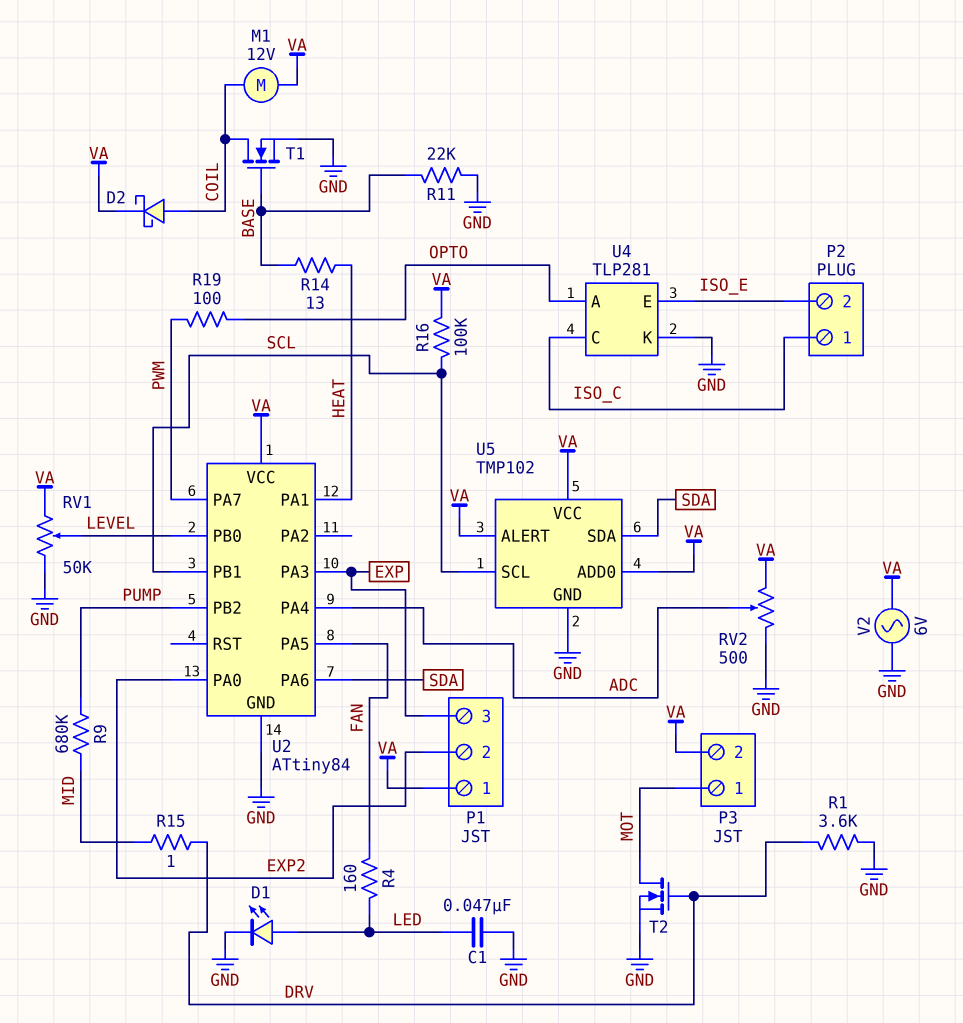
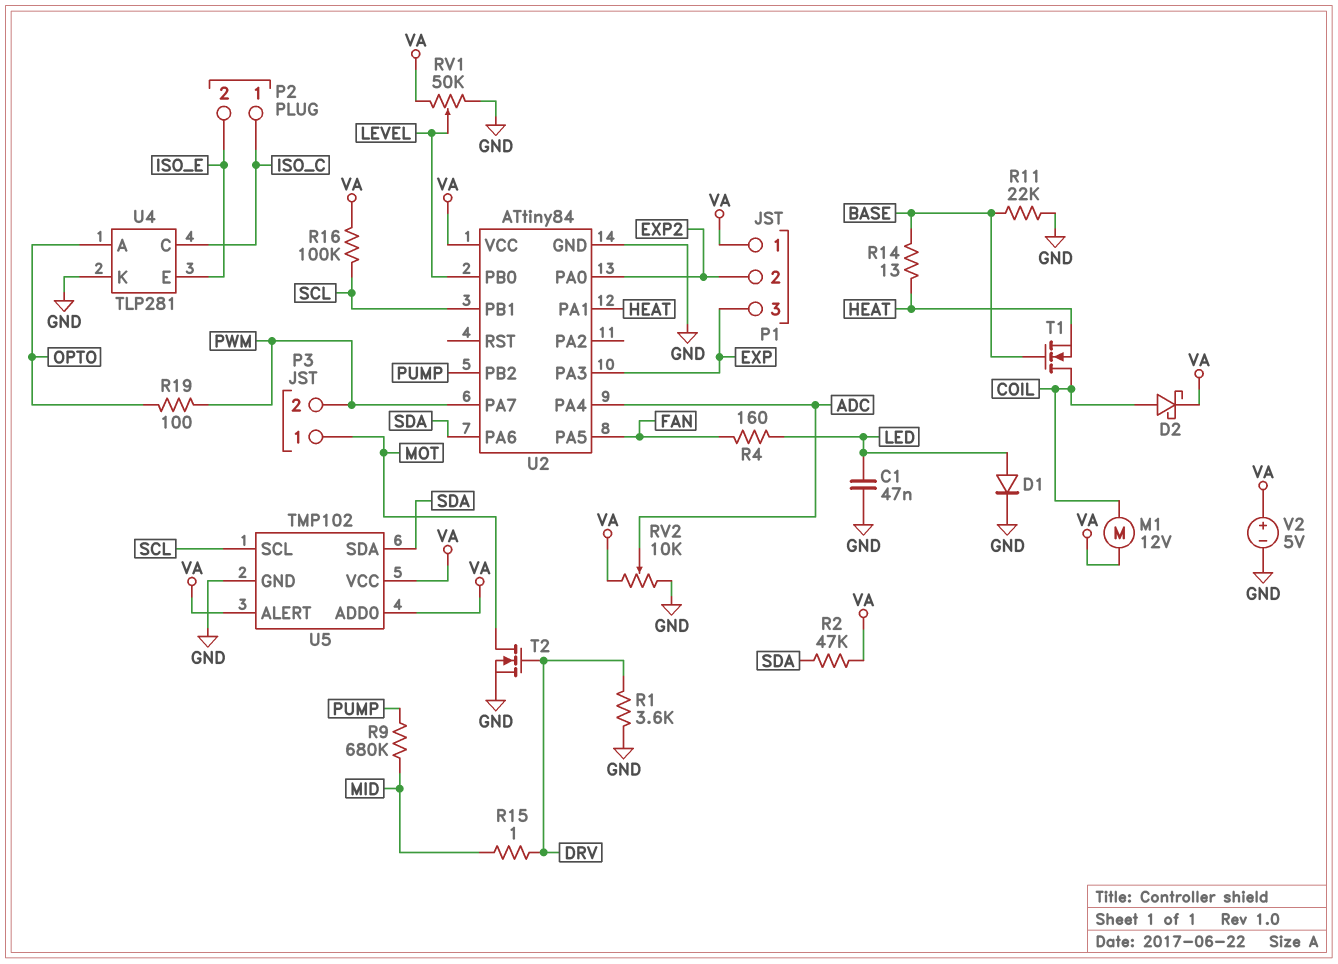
D1: LED (A LED, K GND) -> diode (A LED, K GND)
P3 pin 2: VA -> PWM
R2: none -> 47k (SDA, VA)
RV2: 500 (GND, VA, wiper ADC) -> 10k (GND, VA, wiper ADC)
T1: NMOS (G BASE, D COIL, S GND) -> NMOS (G BASE, D COIL, S HEAT)
V2: AC 6V (GND, VA) -> 5V (plus VA, minus GND)

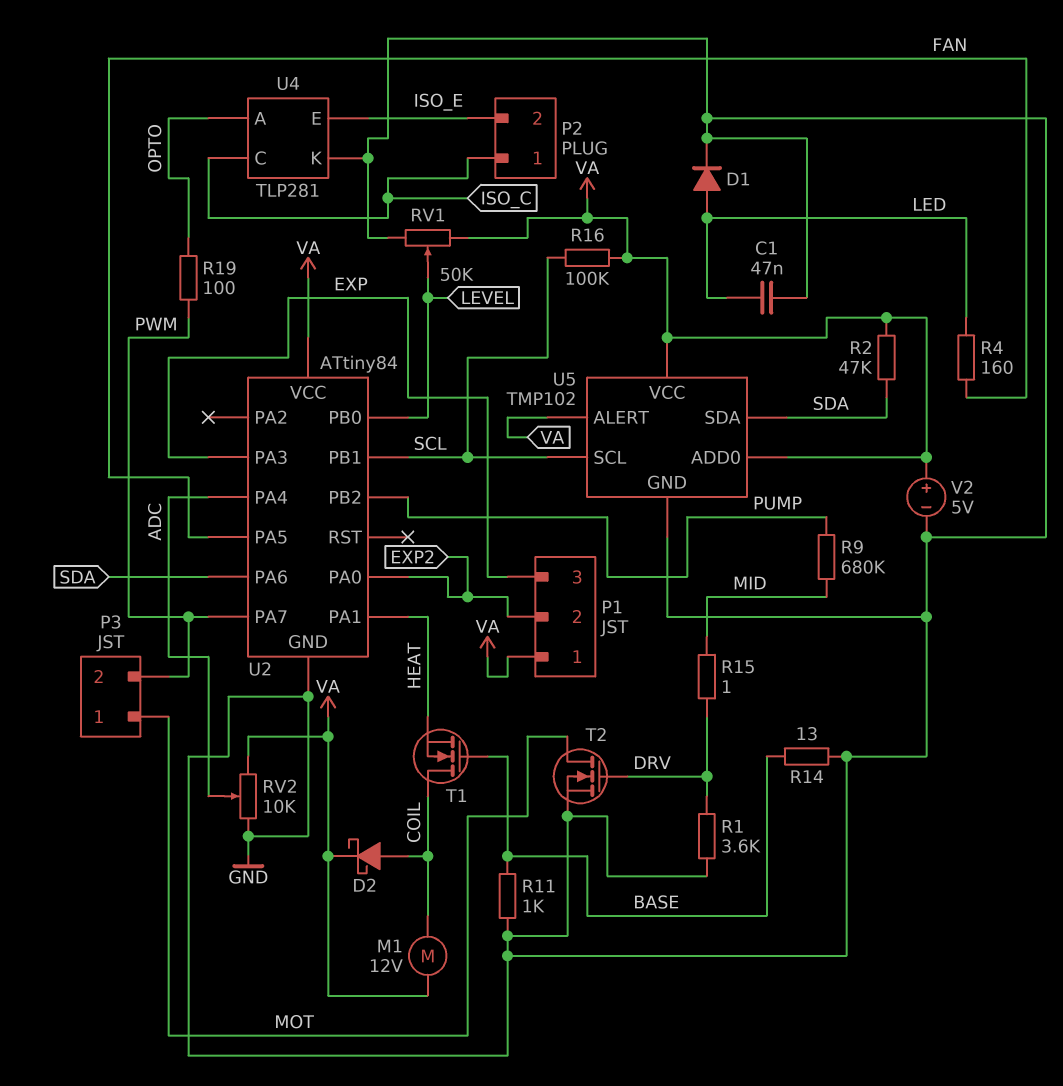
R11: 22k (BASE, GND) -> 1k (BASE, GND)
R14: 13 (BASE, HEAT) -> 13 (BASE, GND)

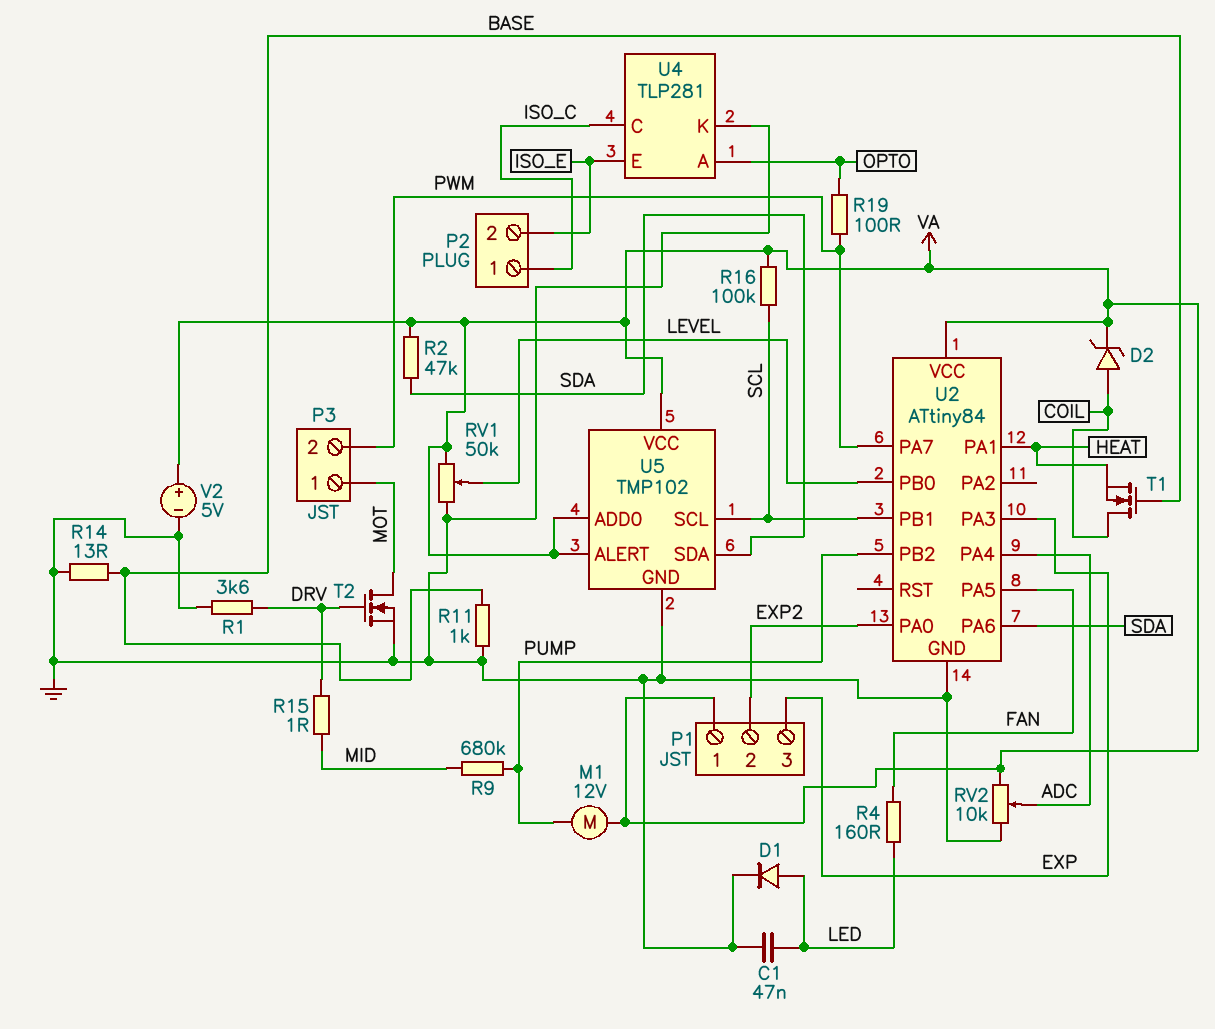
D2: schottky (A COIL, K VA) -> zener (A COIL, K VA)
M1: motor 12V (COIL, VA) -> motor 12V (PUMP, VA)

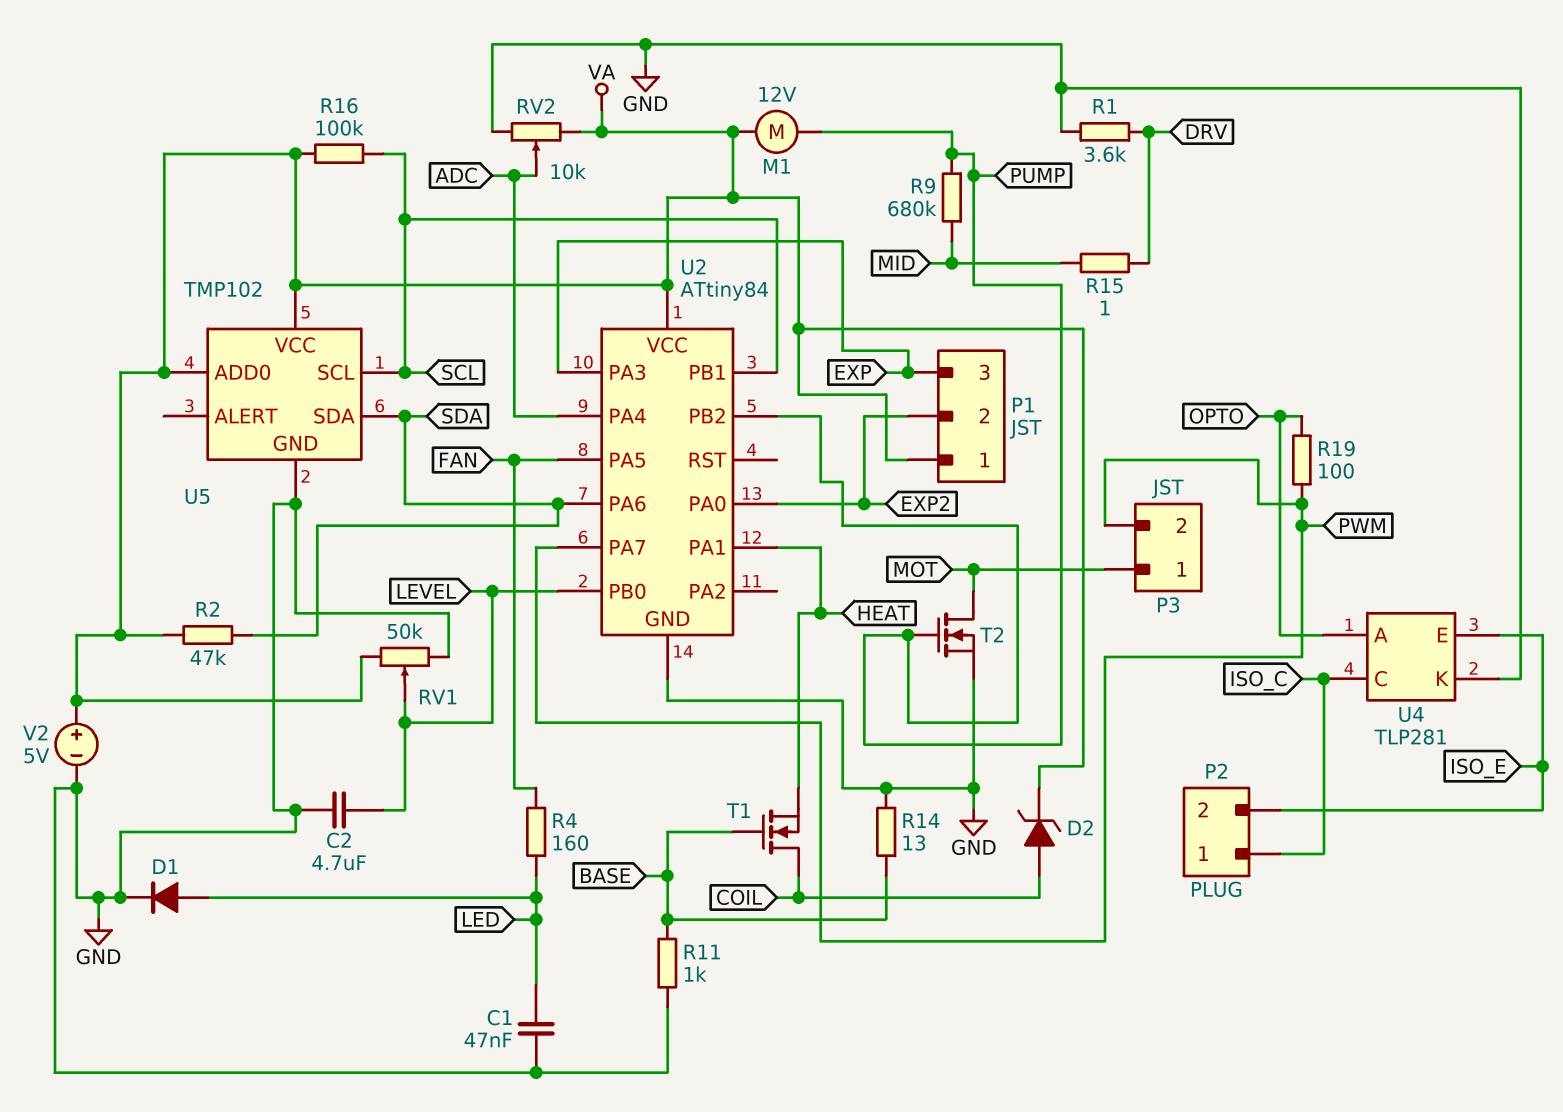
C2: none -> 4.7uF (GND, LEVEL)
T2: NMOS (G DRV, D MOT, S GND) -> NMOS (G PUMP, D MOT, S GND)
U5 pin ALERT: VA -> none

